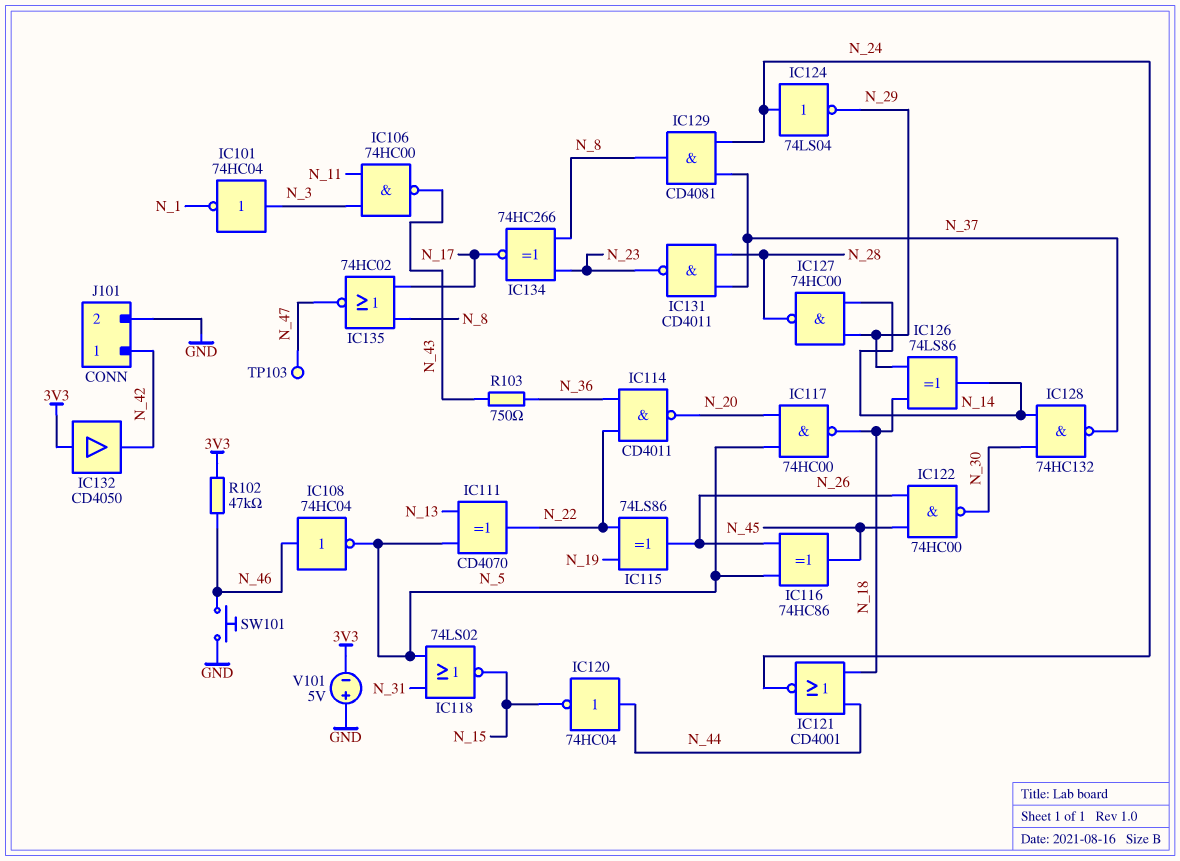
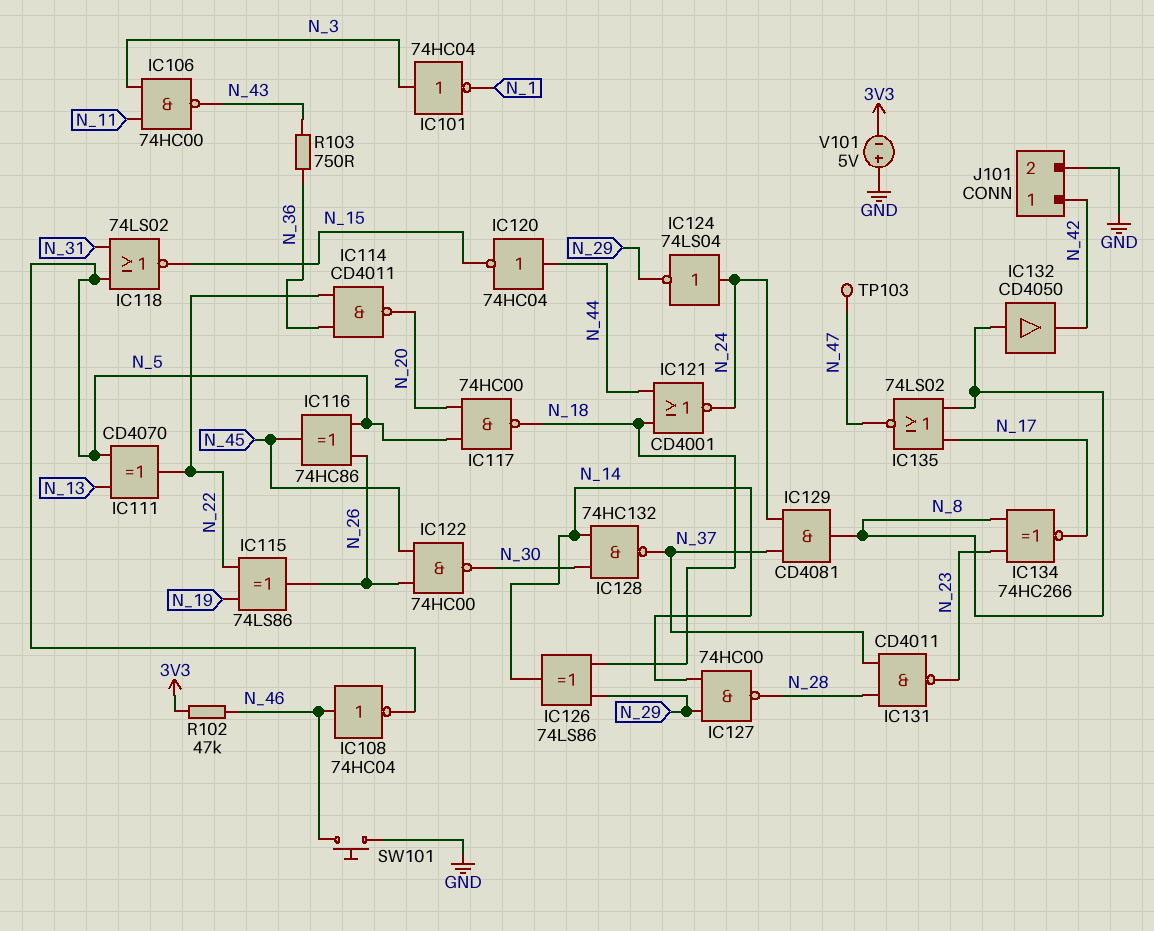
IC132: buffer CD4050 (in 3V3, out N_42) -> buffer CD4050 (in N_8, out N_42)
IC135: NOR 74HC02 (in N_8, in N_17, out N_47) -> NOR 74LS02 (in N_8, in N_17, out N_47)

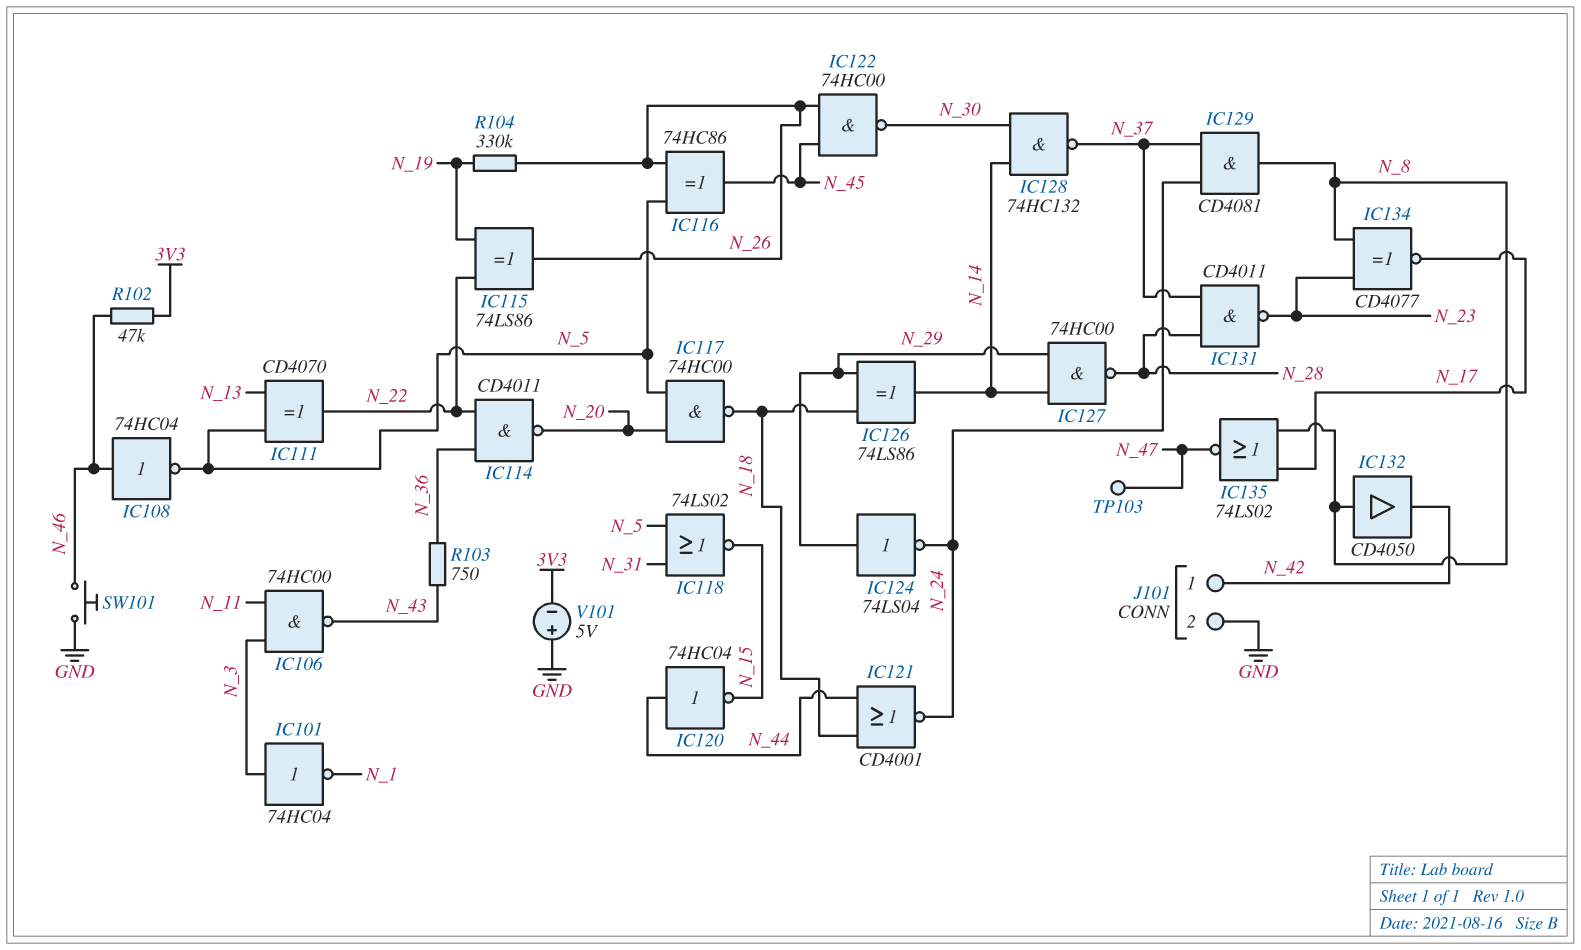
IC124: NOT 74LS04 (in N_24, out N_29) -> NOT 74LS04 (in N_29, out N_24)
IC134: XNOR 74HC266 (in N_8, in N_23, out N_17) -> XNOR CD4077 (in N_8, in N_23, out N_17)
R104: none -> 330k (N_19, N_26)

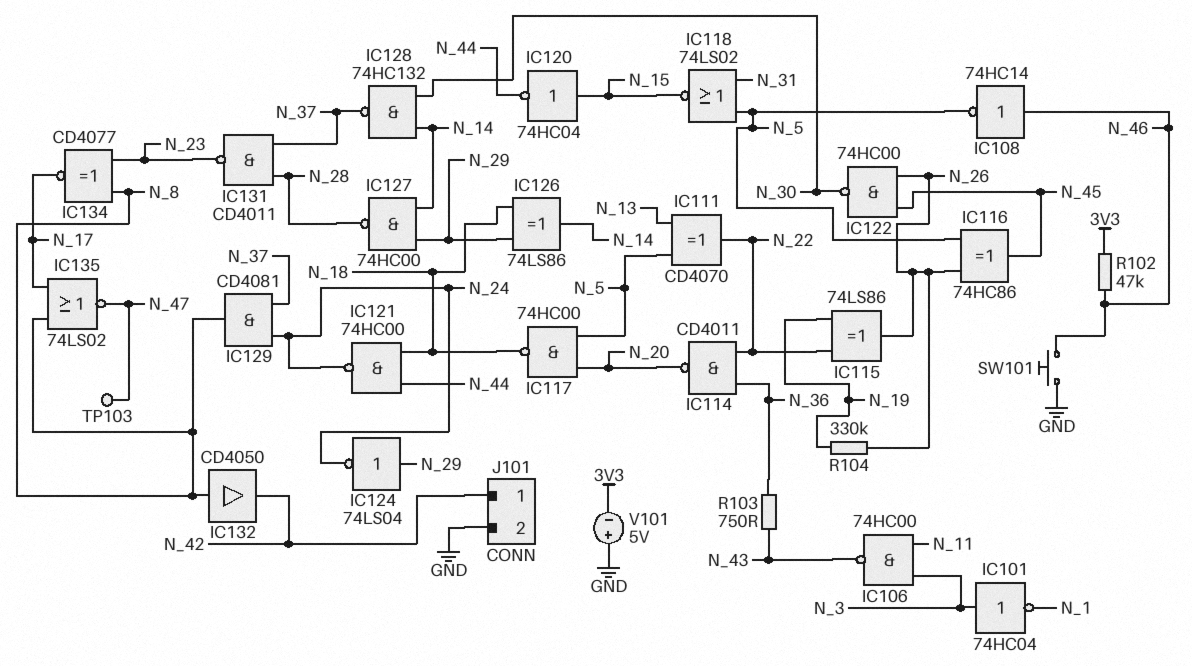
IC108: NOT 74HC04 (in N_46, out N_5) -> NOT 74HC14 (in N_46, out N_5)
IC120: NOT 74HC04 (in N_44, out N_15) -> NOT 74HC04 (in N_15, out N_44)
IC121: NOR CD4001 (in N_18, in N_44, out N_24) -> NAND 74HC00 (in N_18, in N_44, out N_24)

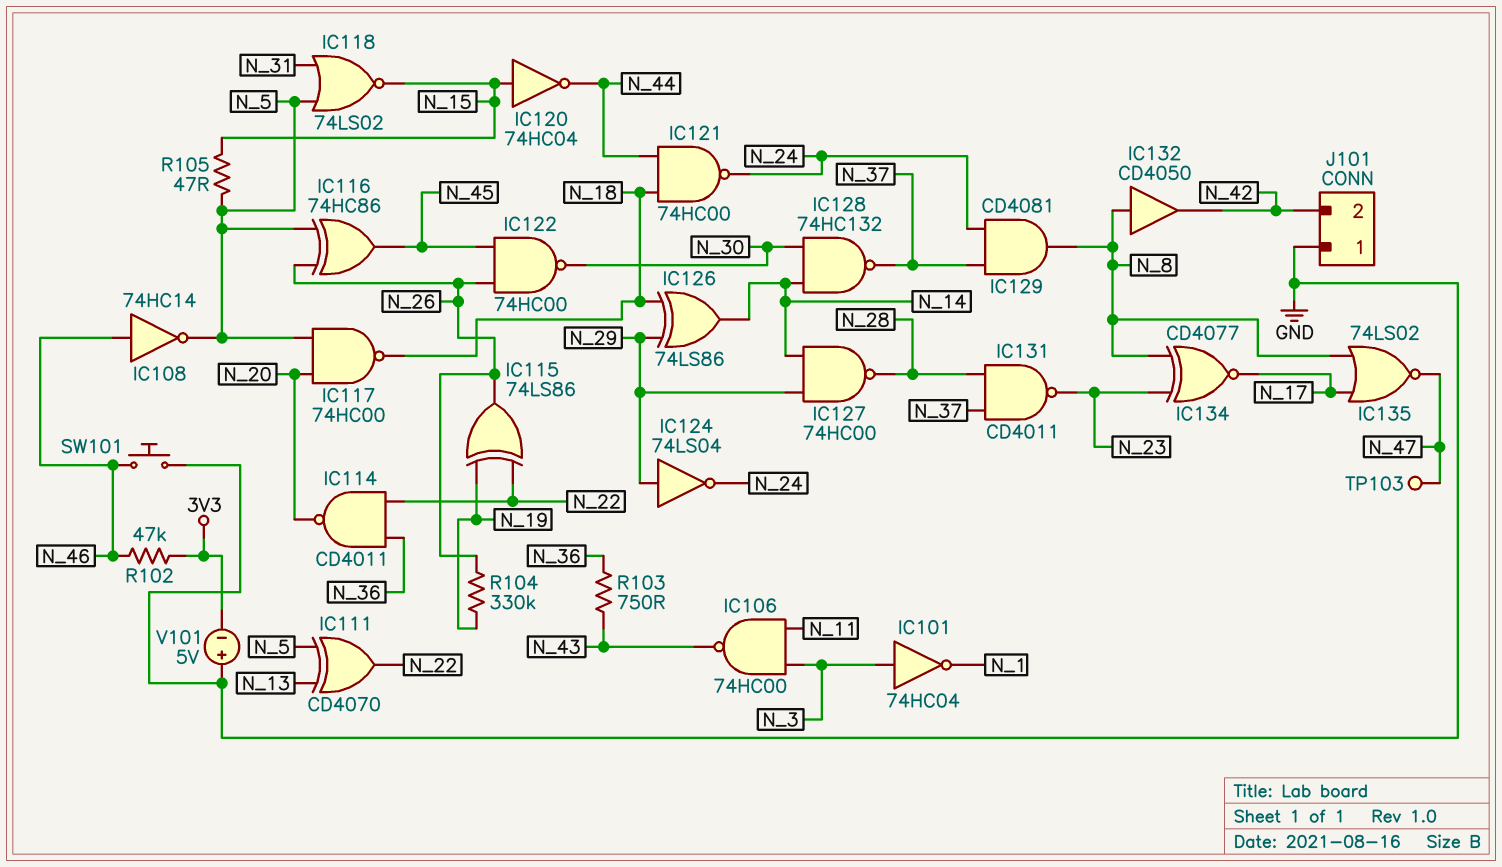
J101 pin 1: N_42 -> GND
J101 pin 2: GND -> N_42
R105: none -> 47 (N_5, N_15)

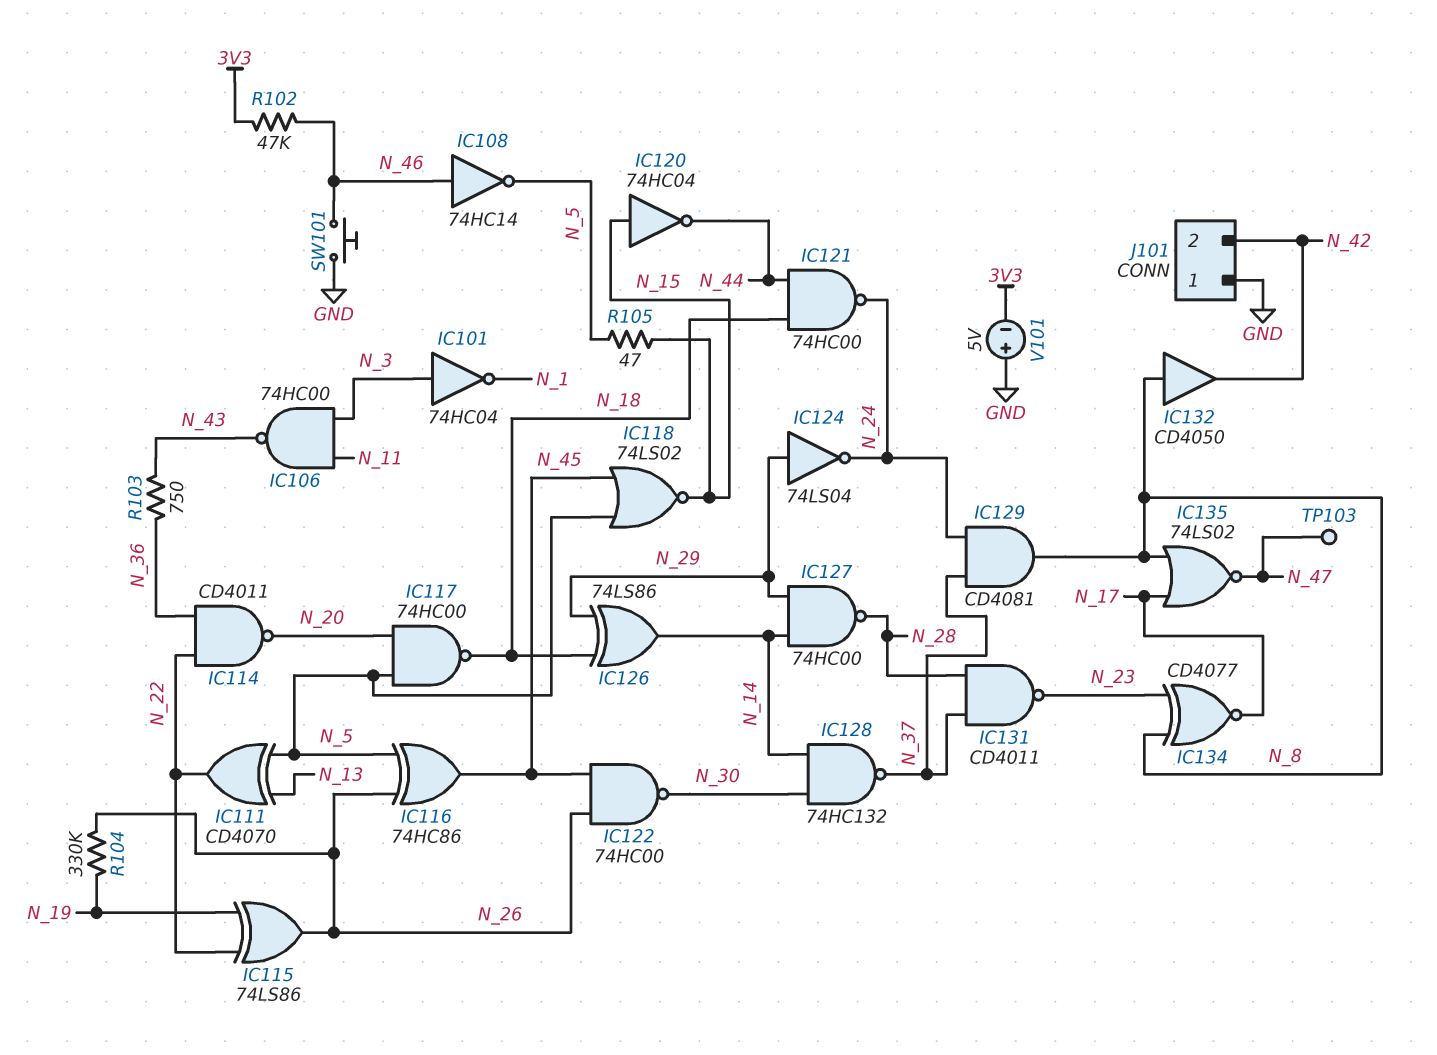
IC118: NOR 74LS02 (in N_5, in N_31, out N_15) -> NOR 74LS02 (in N_5, in N_45, out N_15)

